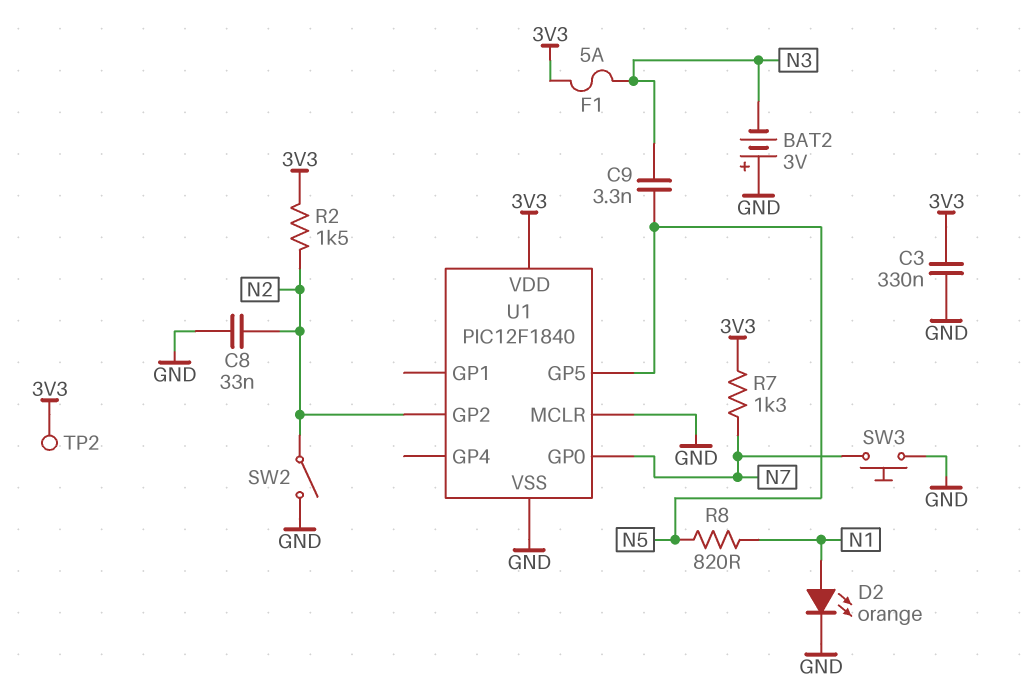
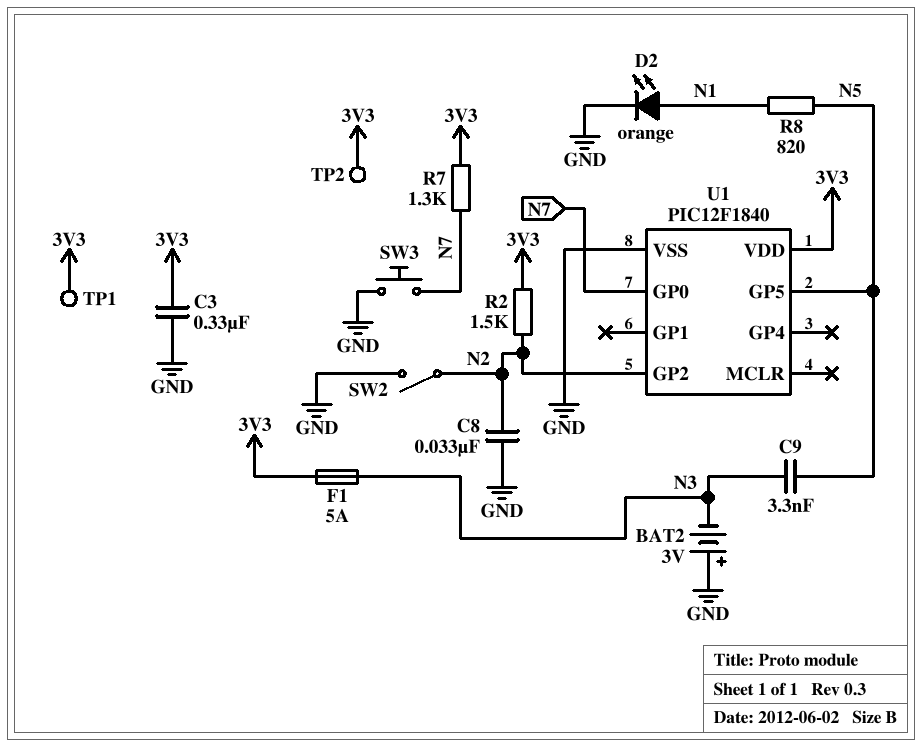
TP1: none -> test point (3V3)
U1 pin MCLR: GND -> none

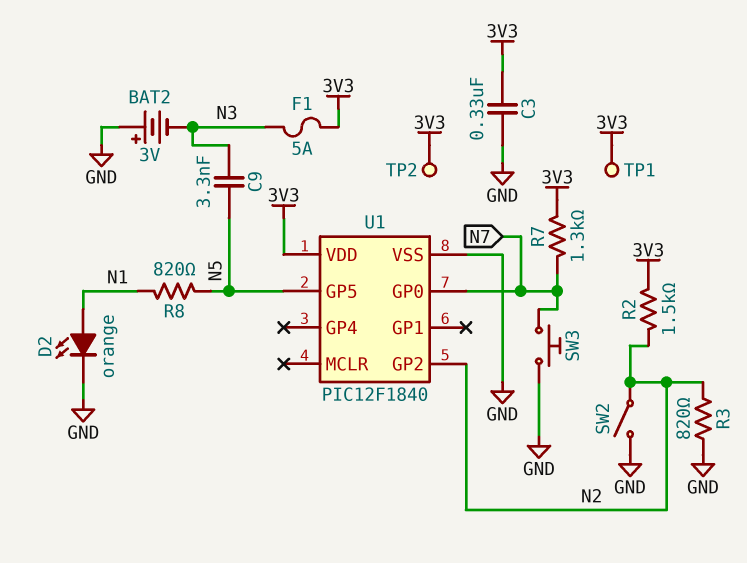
C8: 33nF (GND, N2) -> none
R3: none -> 820 (GND, N2)

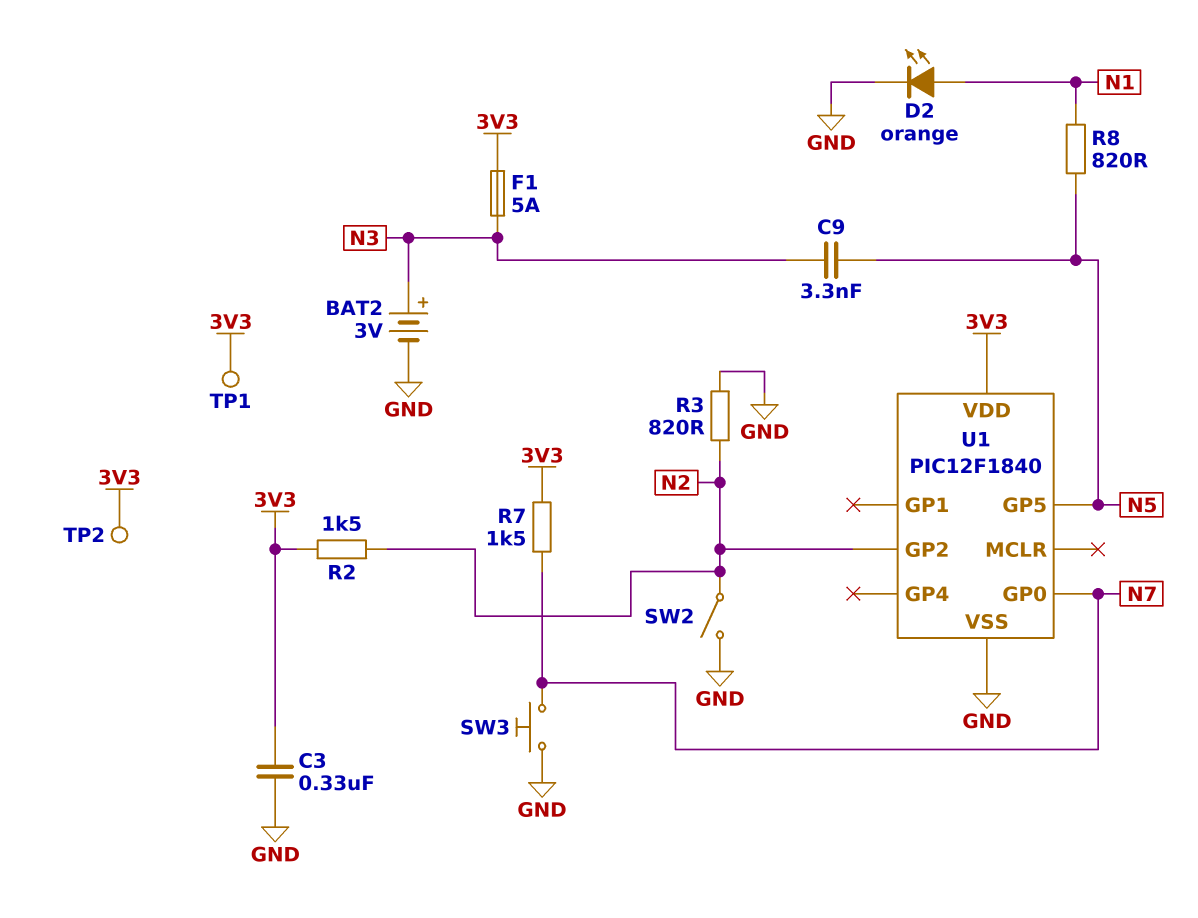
BAT2: 3V (plus GND, minus N3) -> 3V (plus N3, minus GND)
R7: 1.3k (3V3, N7) -> 1.5k (3V3, N7)

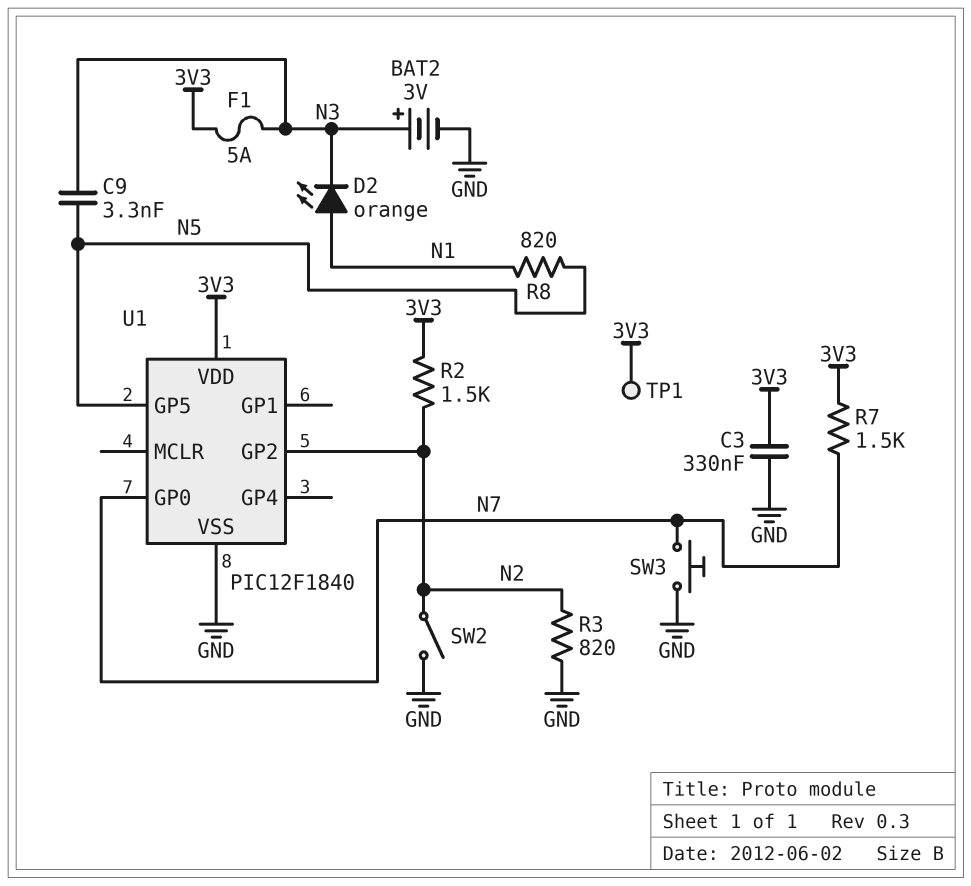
D2: LED orange (A N1, K GND) -> LED orange (A N1, K N3)
TP2: test point (3V3) -> none

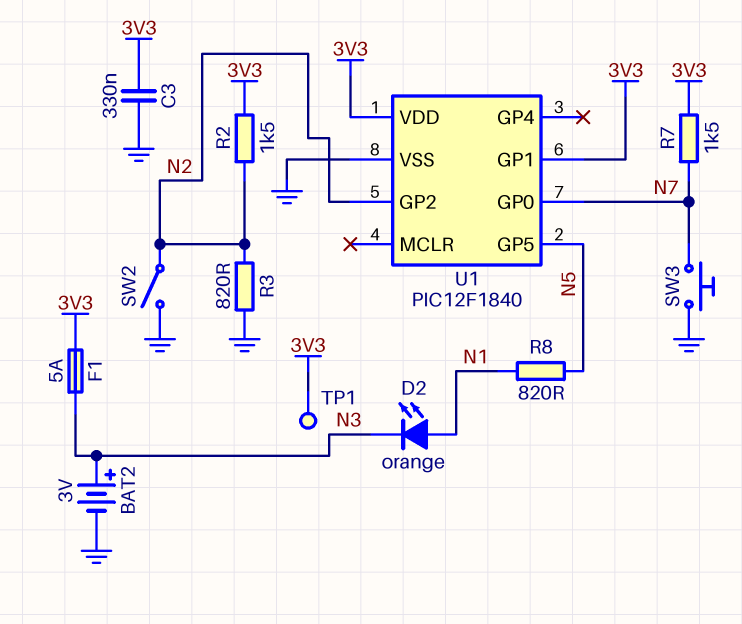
C9: 3.3nF (N3, N5) -> none
U1 pin GP1: none -> 3V3

